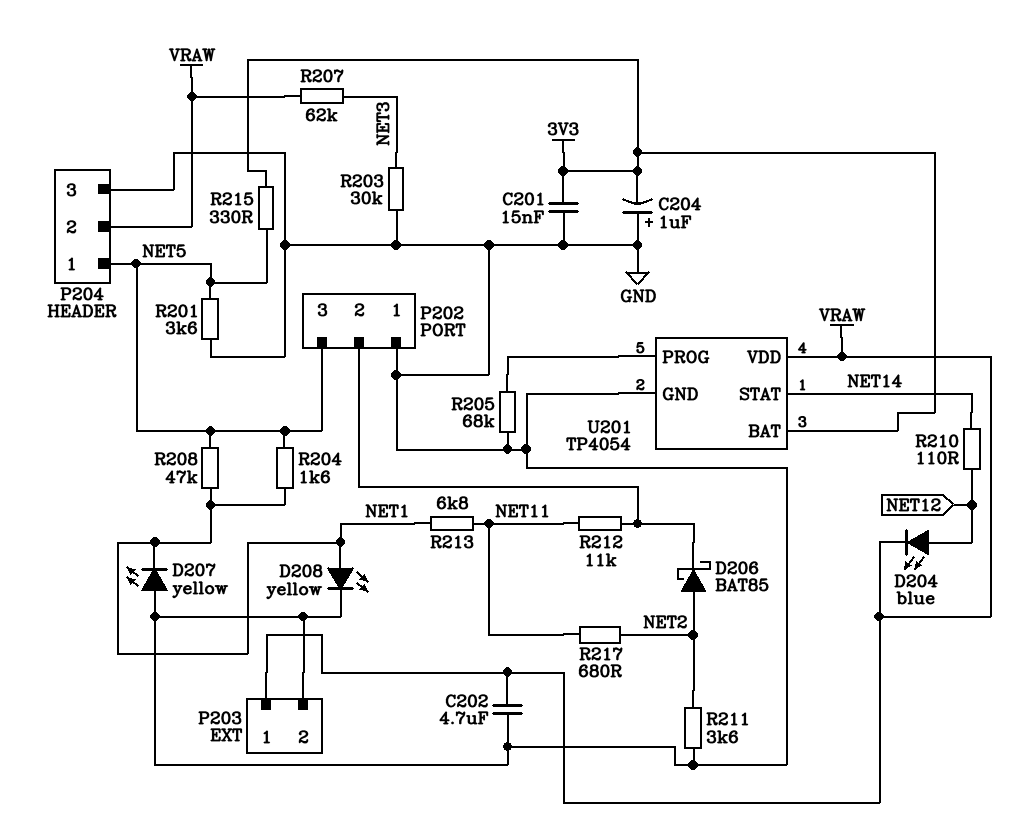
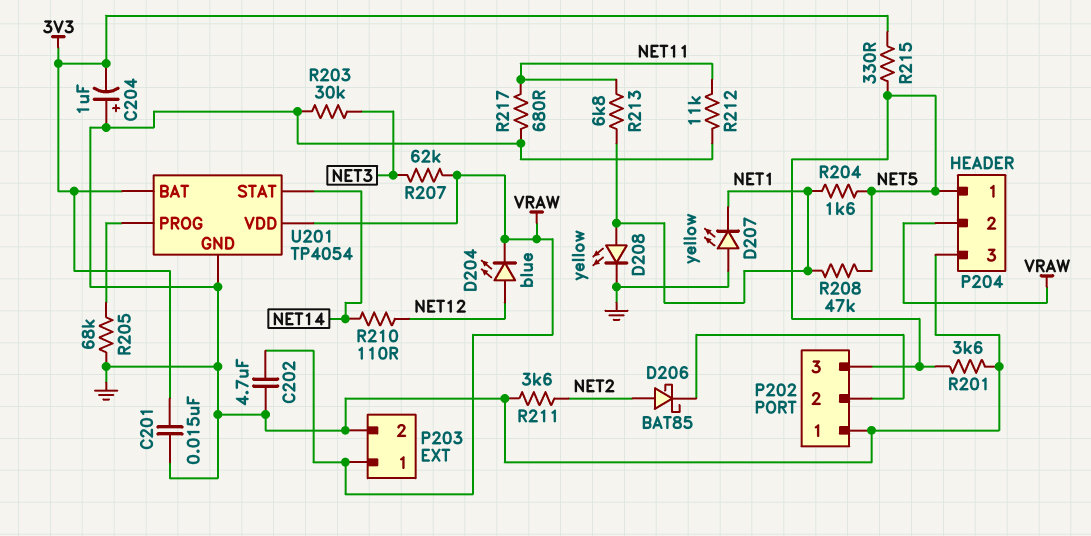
R212: 11k (NET11, P202/2) -> 11k (GND, NET11)
R217: 680 (NET2, NET11) -> 680 (GND, NET11)

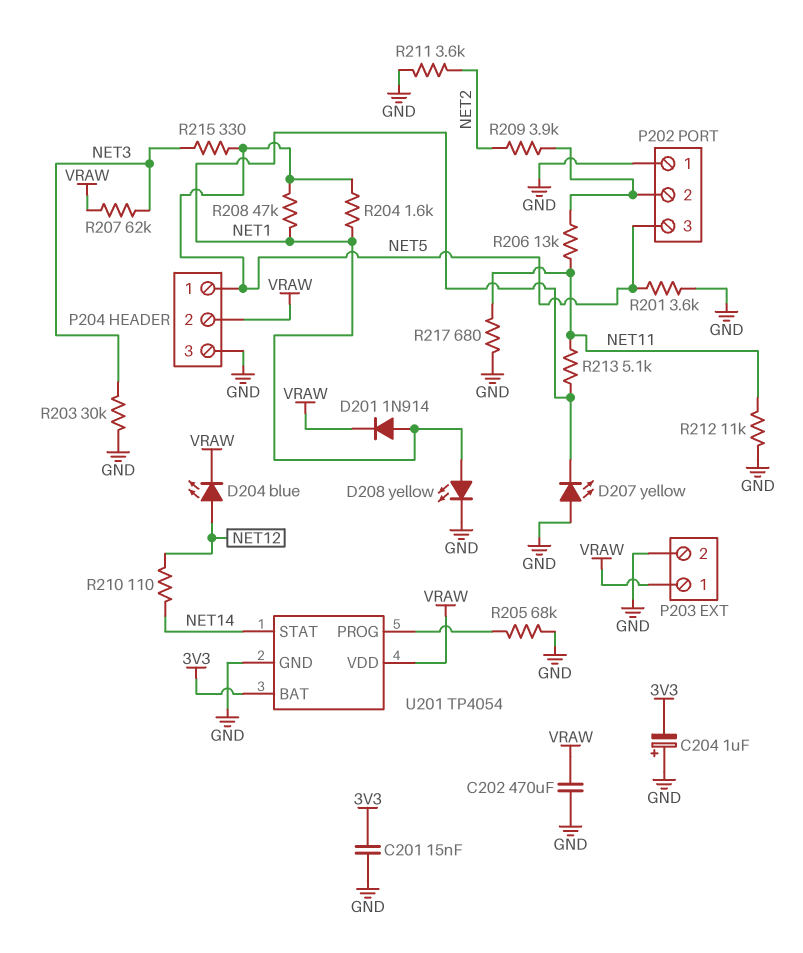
C202: 4.7uF (GND, VRAW) -> 470uF (GND, VRAW)
D201: none -> diode 1N914 (A NET1, K VRAW)
D206: schottky BAT85 (A NET2, K P202/2) -> none
R206: none -> 13k (NET11, P202/2)
R209: none -> 3.9k (NET2, P202/2)
R213: 6.8k (NET1, NET11) -> 5.1k (NET1, NET11)
R215: 330 (3V3, NET5) -> 330 (NET3, NET5)

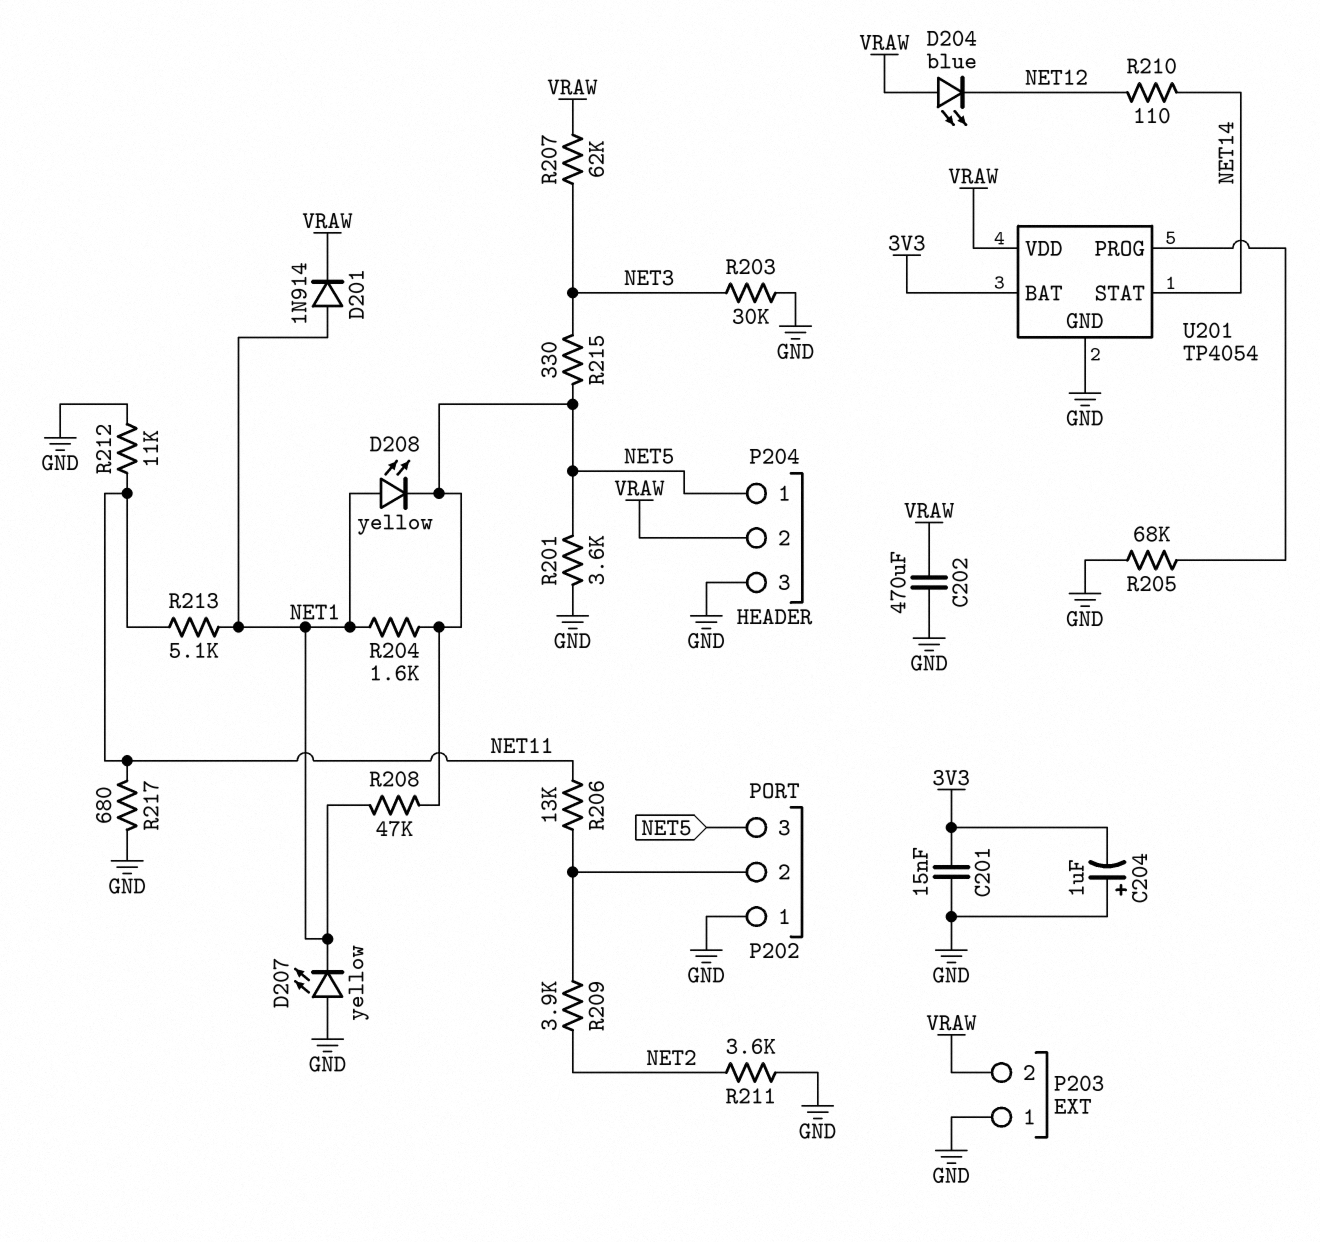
D204: LED blue (A NET12, K VRAW) -> LED blue (A VRAW, K NET12)
D208: LED yellow (A NET1, K GND) -> LED yellow (A NET1, K NET5)
P203 pin 1: VRAW -> GND
P203 pin 2: GND -> VRAW

